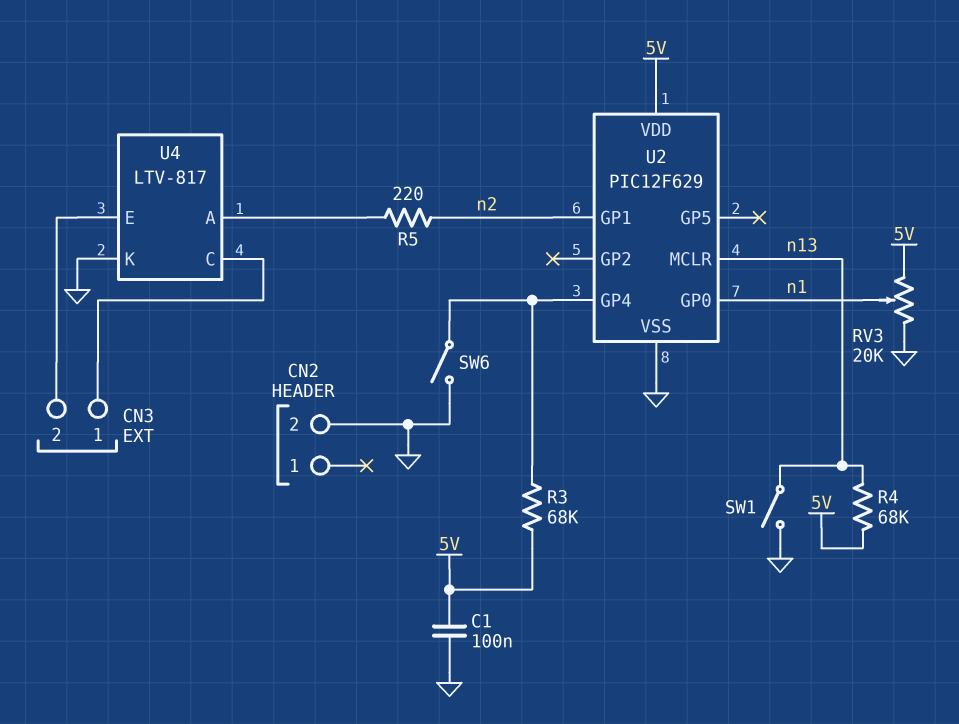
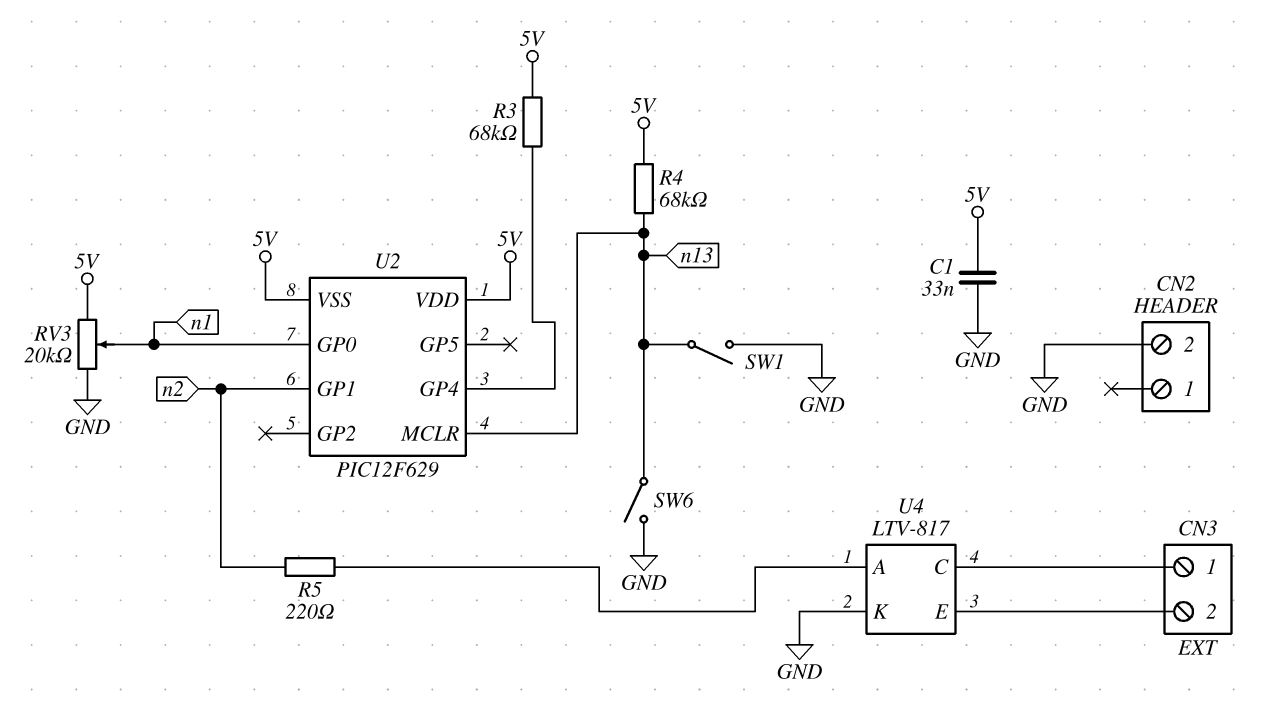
C1: 100nF (5V, GND) -> 33nF (5V, GND)
SW6: switch (GND, U2/GP4) -> switch (GND, n13)
U2 pin VSS: GND -> 5V

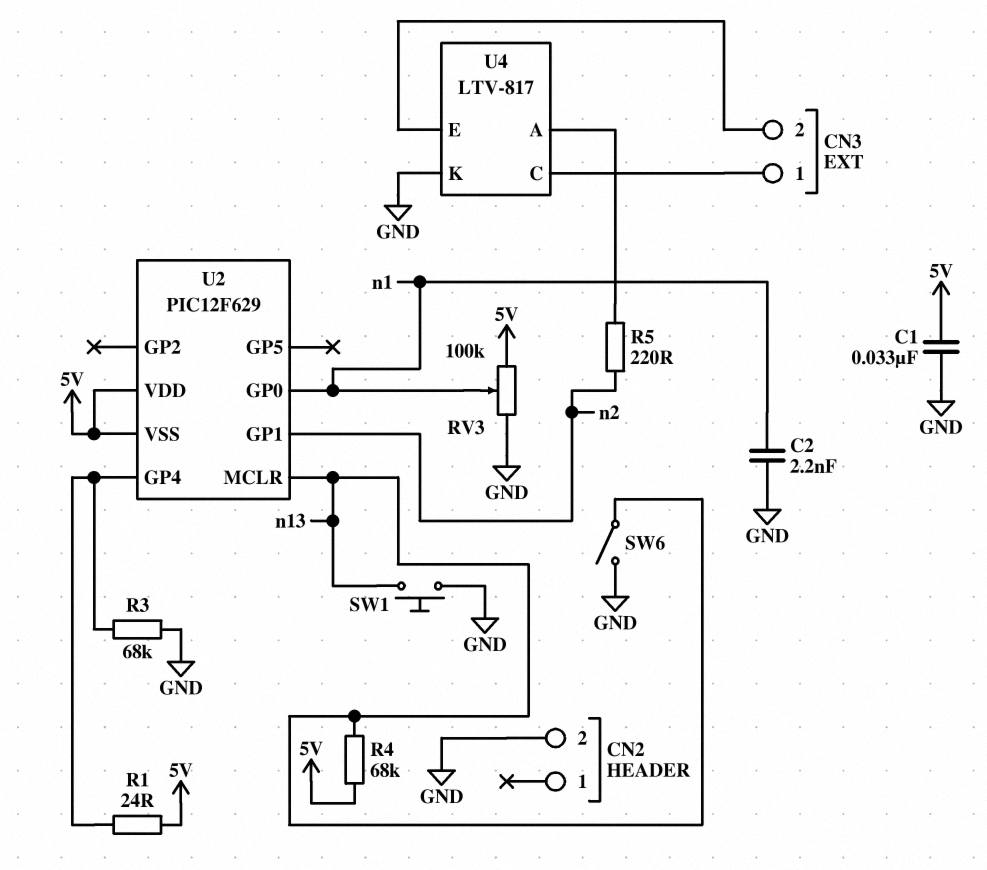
C2: none -> 2.2nF (GND, n1)
R1: none -> 24 (5V, U2/GP4)
R3: 68k (5V, U2/GP4) -> 68k (GND, U2/GP4)
RV3: 20k (5V, GND, wiper n1) -> 100k (5V, GND, wiper n1)
SW1: switch (GND, n13) -> button (GND, n13)

